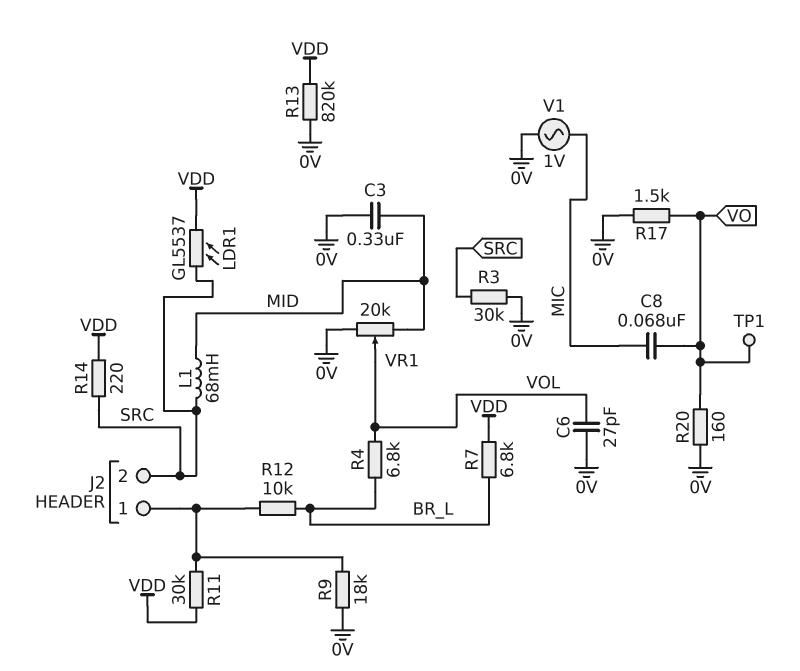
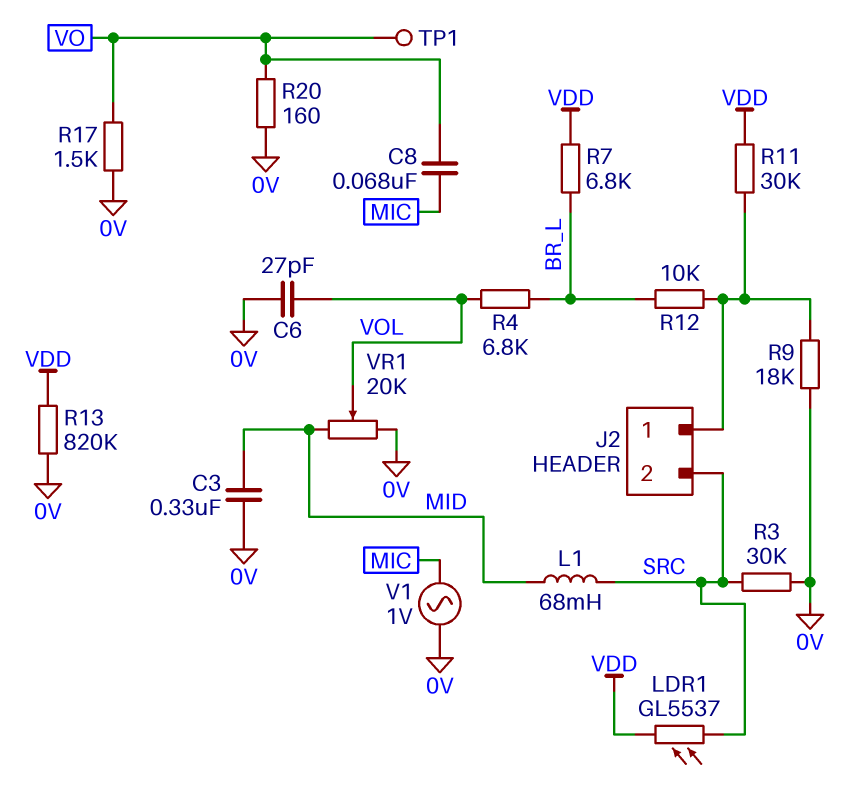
R14: 220 (SRC, VDD) -> none

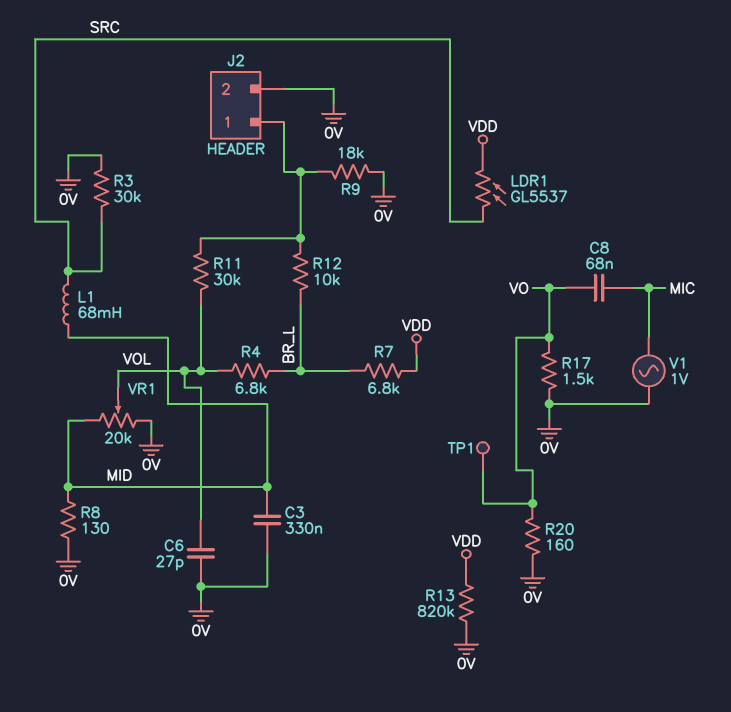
J2 pin 2: SRC -> 0V
R8: none -> 130 (0V, MID)
R11: 30k (J2/1, VDD) -> 30k (J2/1, VOL)

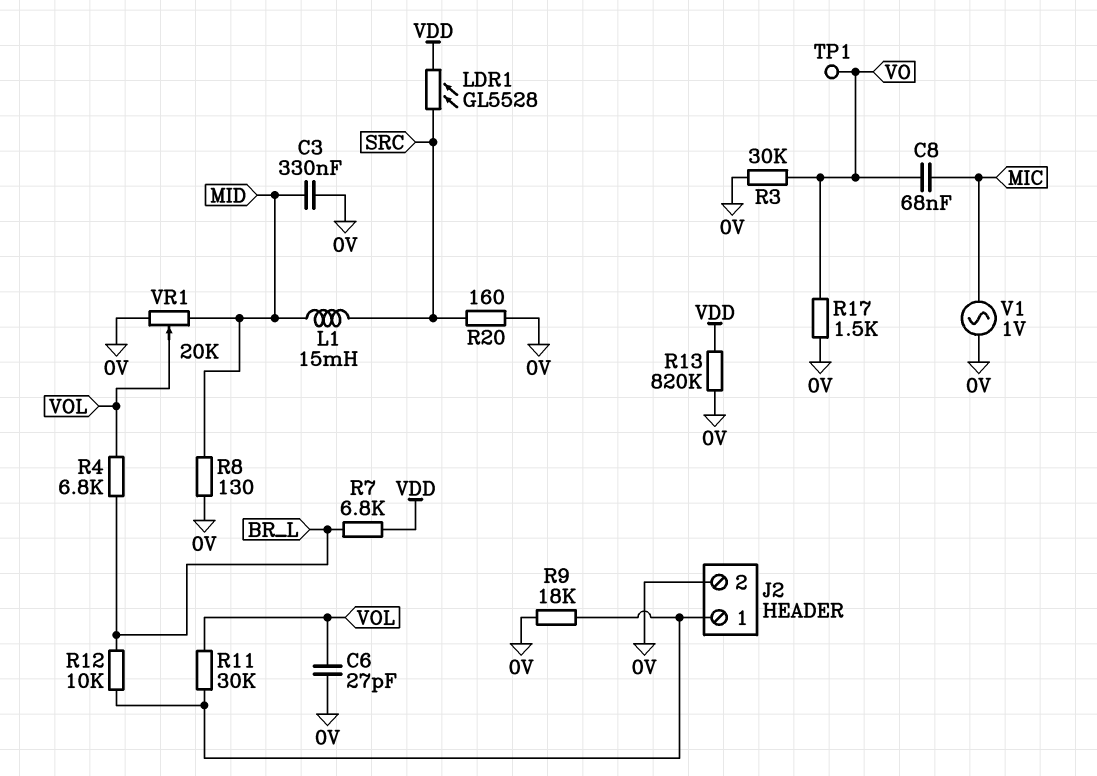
L1: 68mH (MID, SRC) -> 15mH (MID, SRC)
LDR1: GL5537 (SRC, VDD) -> GL5528 (SRC, VDD)
R3: 30k (0V, SRC) -> 30k (0V, VO)
R20: 160 (0V, VO) -> 160 (0V, SRC)

